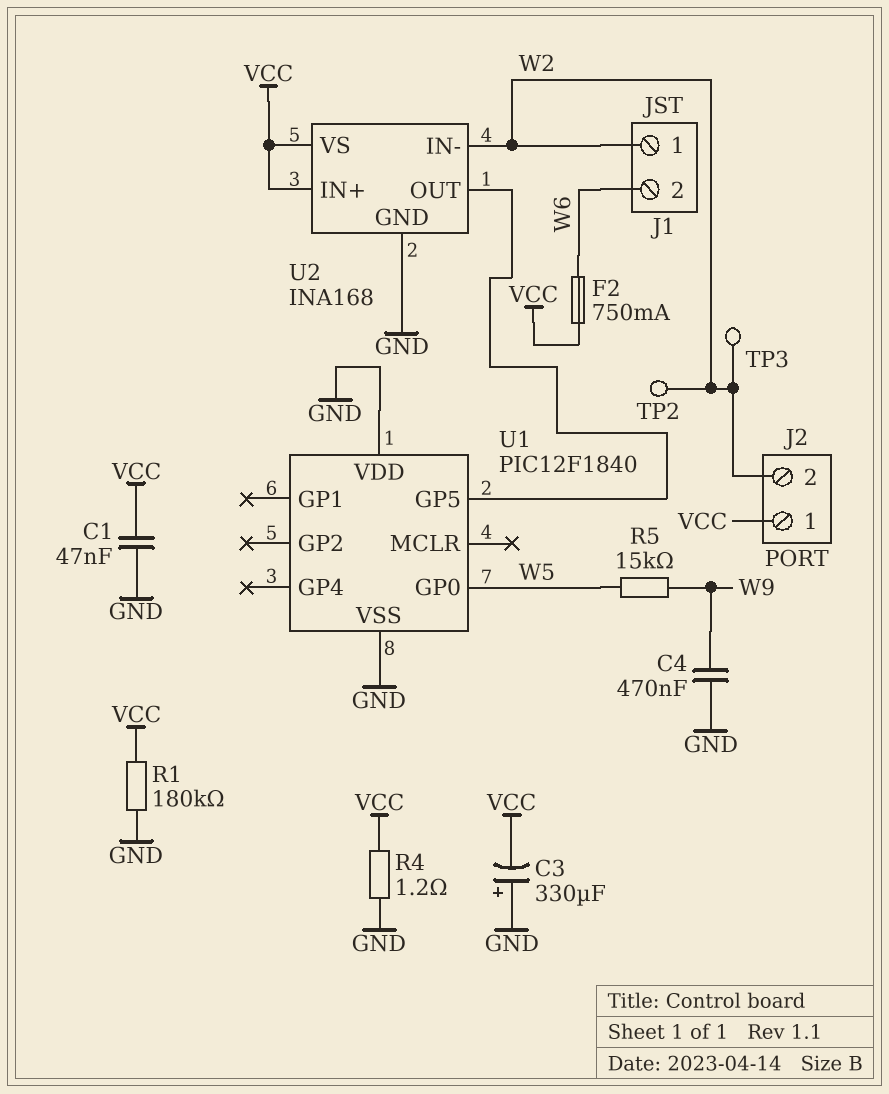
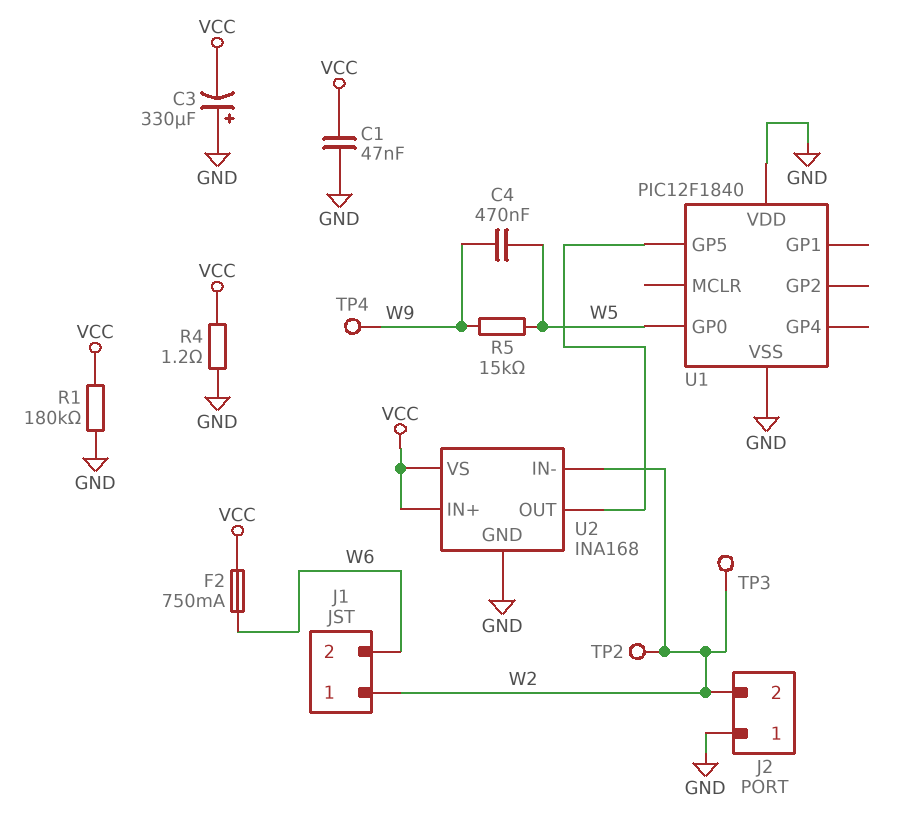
C4: 470nF (GND, W9) -> 470nF (W5, W9)
J2 pin 1: VCC -> GND
TP4: none -> test point (W9)

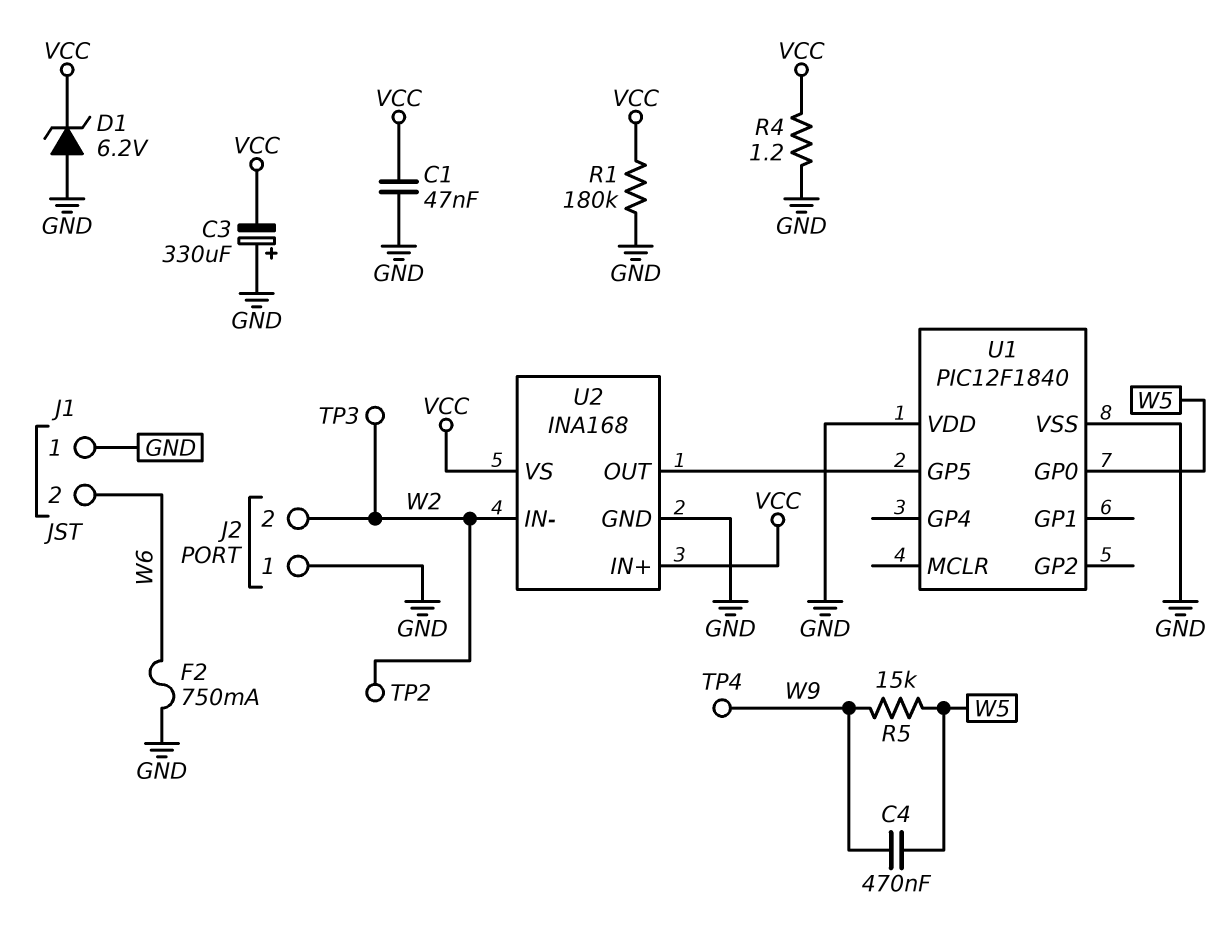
D1: none -> zener 6.2V (A GND, K VCC)
F2: 750mA (VCC, W6) -> 750mA (GND, W6)
J1 pin 1: W2 -> GND

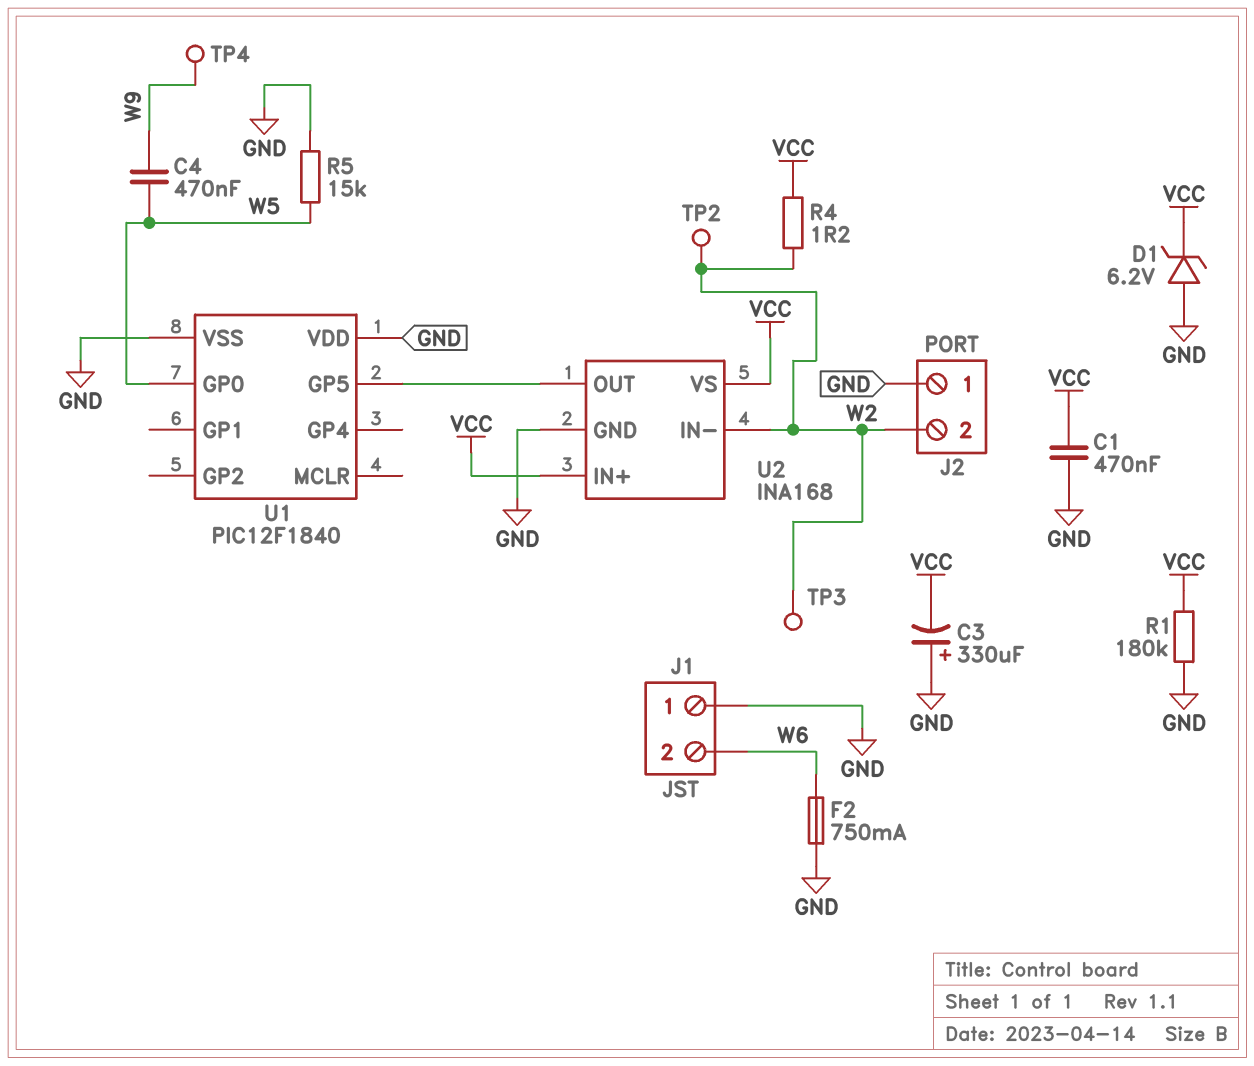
C1: 47nF (GND, VCC) -> 470nF (GND, VCC)
R4: 1.2 (GND, VCC) -> 1.2 (VCC, W2)
R5: 15k (W5, W9) -> 15k (GND, W5)

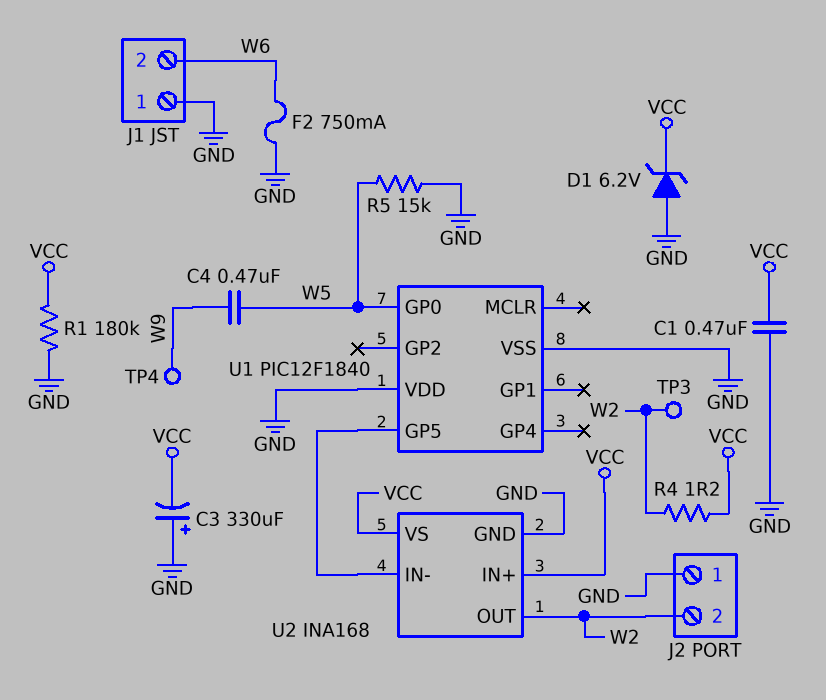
TP2: test point (W2) -> none
U2 pin IN-: W2 -> U1/GP5
U2 pin OUT: U1/GP5 -> W2

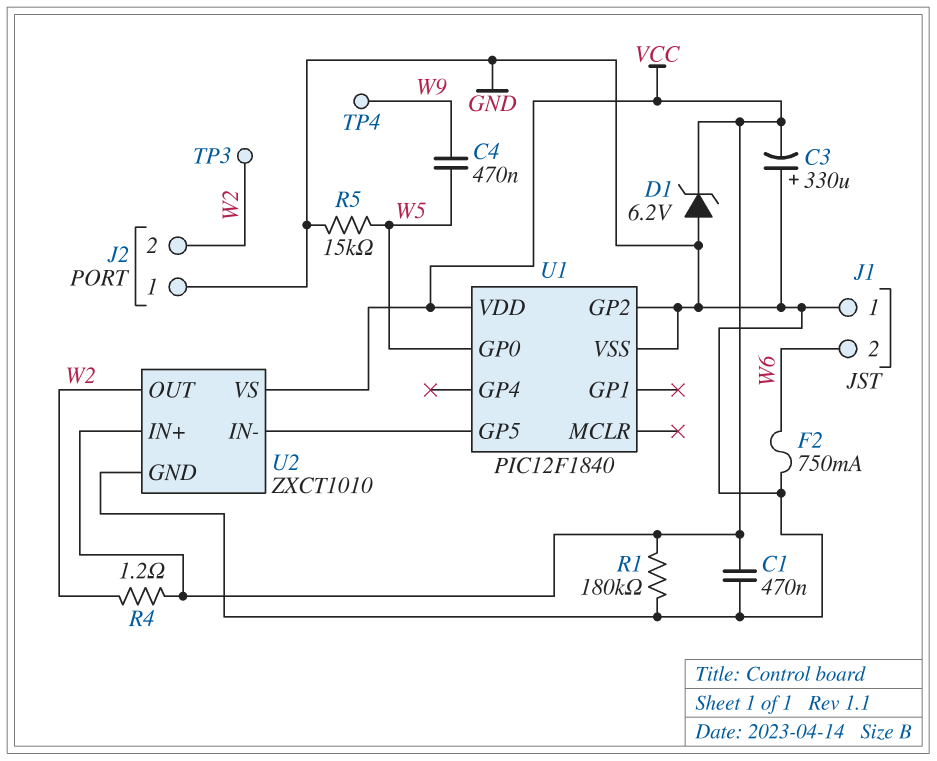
U1 pin GP2: none -> GND
U1 pin VDD: GND -> VCC
U2: INA168 -> ZXCT1010

